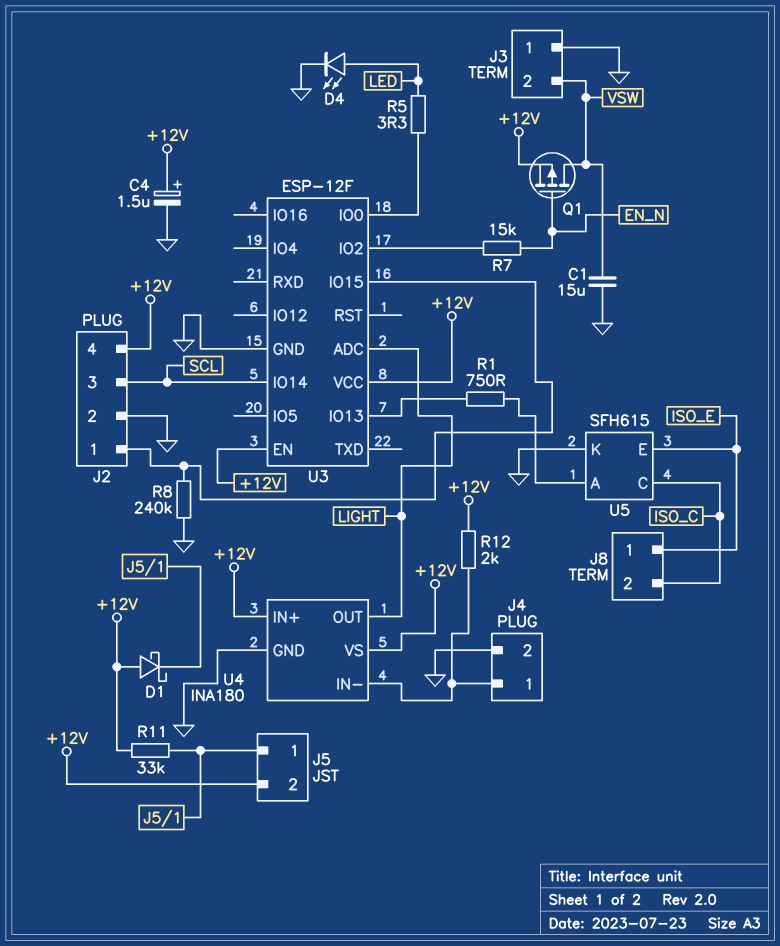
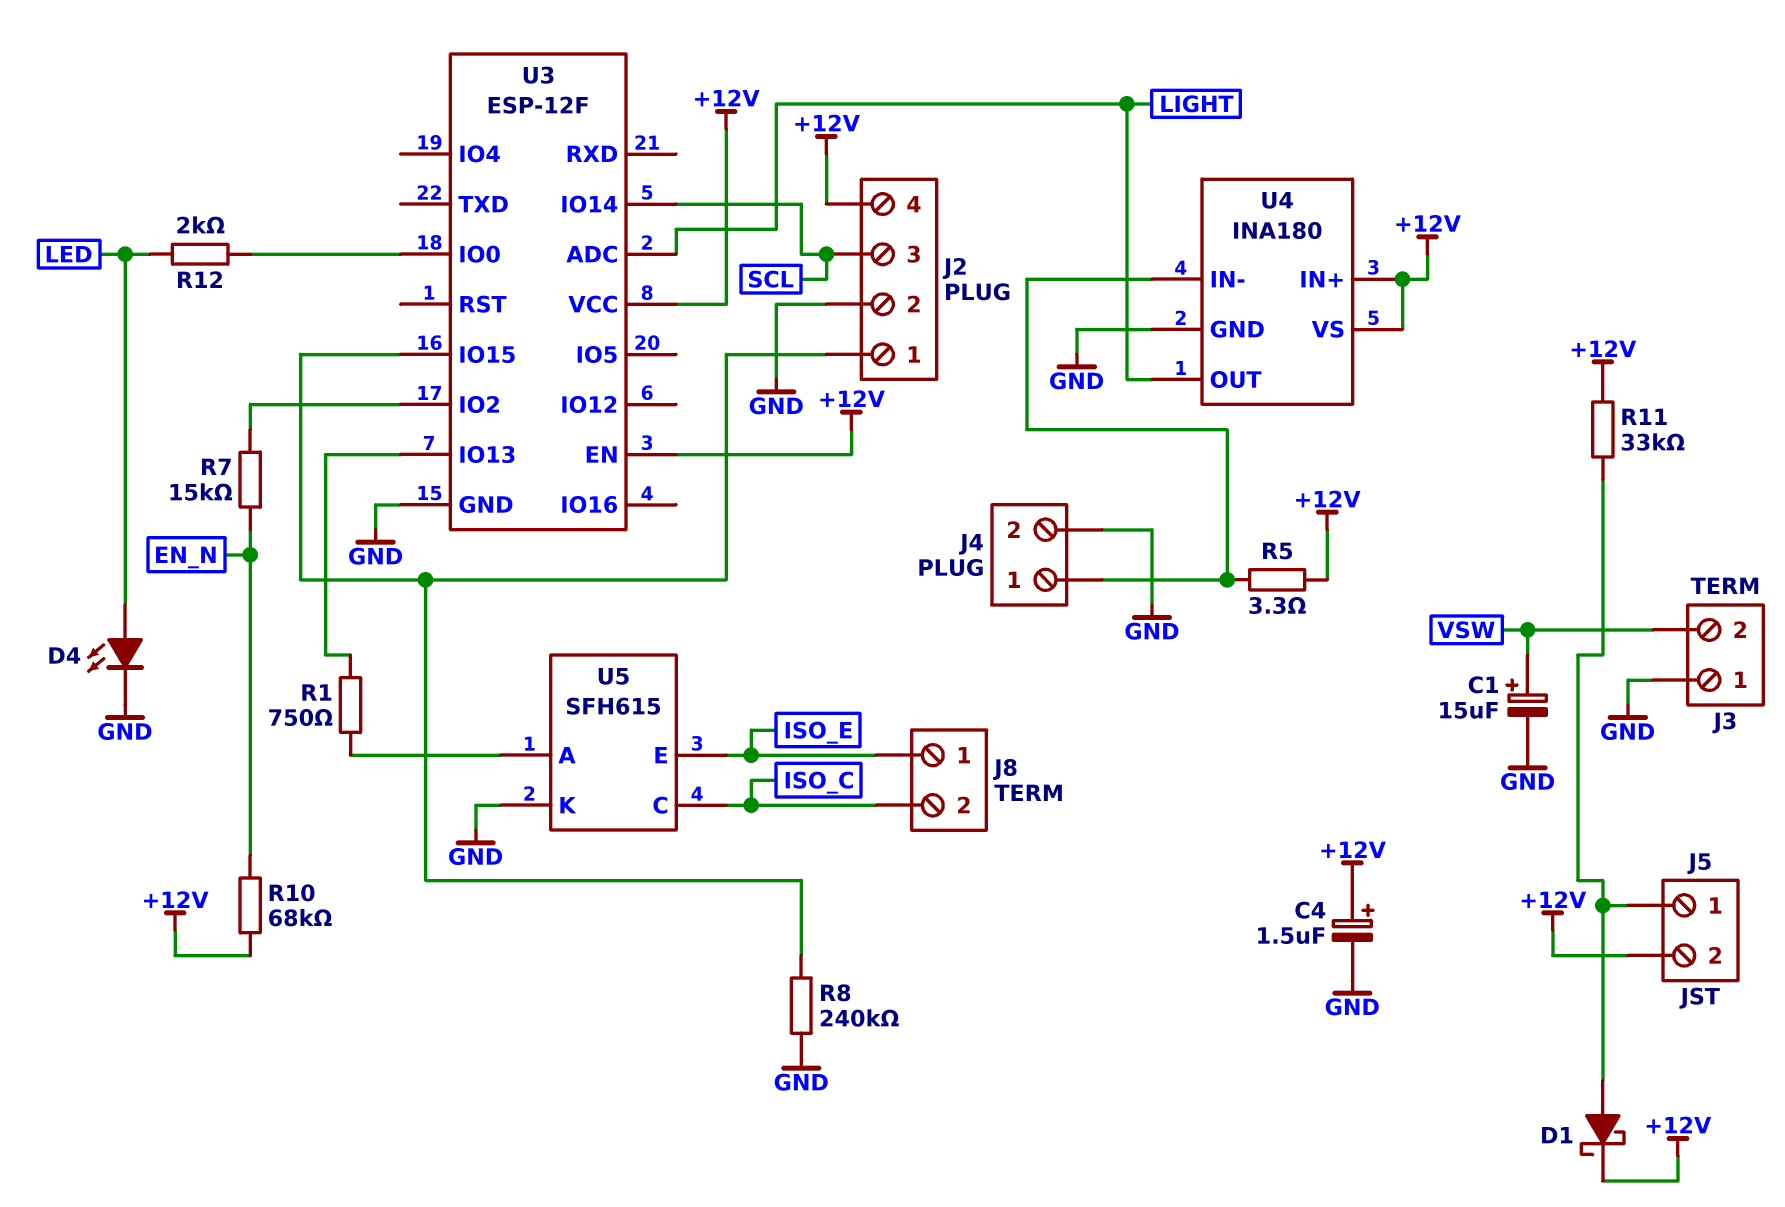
C1: 15uF (GND, VSW) -> 15uF (plus VSW, minus GND)
D1: schottky (A +12V, K J5/1) -> schottky (A J5/1, K +12V)
Q1: PMOS (G EN_N, D VSW, S +12V) -> none
R5: 3.3 (LED, U3/IO0) -> 3.3 (+12V, J4/1)
R10: none -> 68k (+12V, EN_N)
R12: 2k (+12V, J4/1) -> 2k (LED, U3/IO0)

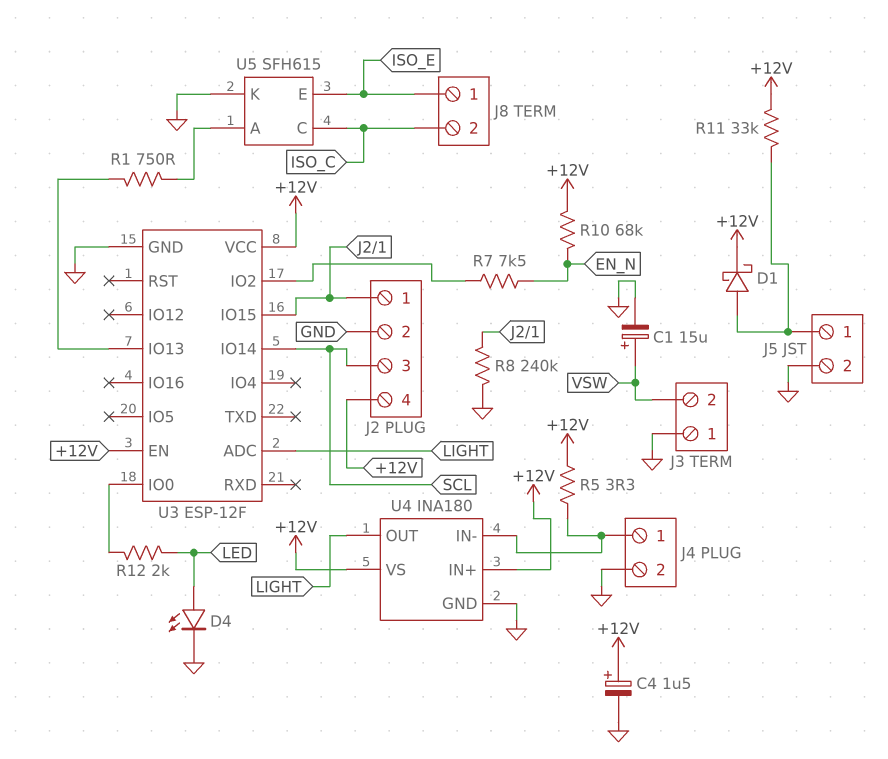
J5 pin 2: +12V -> GND
R7: 15k (EN_N, U3/IO2) -> 7.5k (EN_N, U3/IO2)

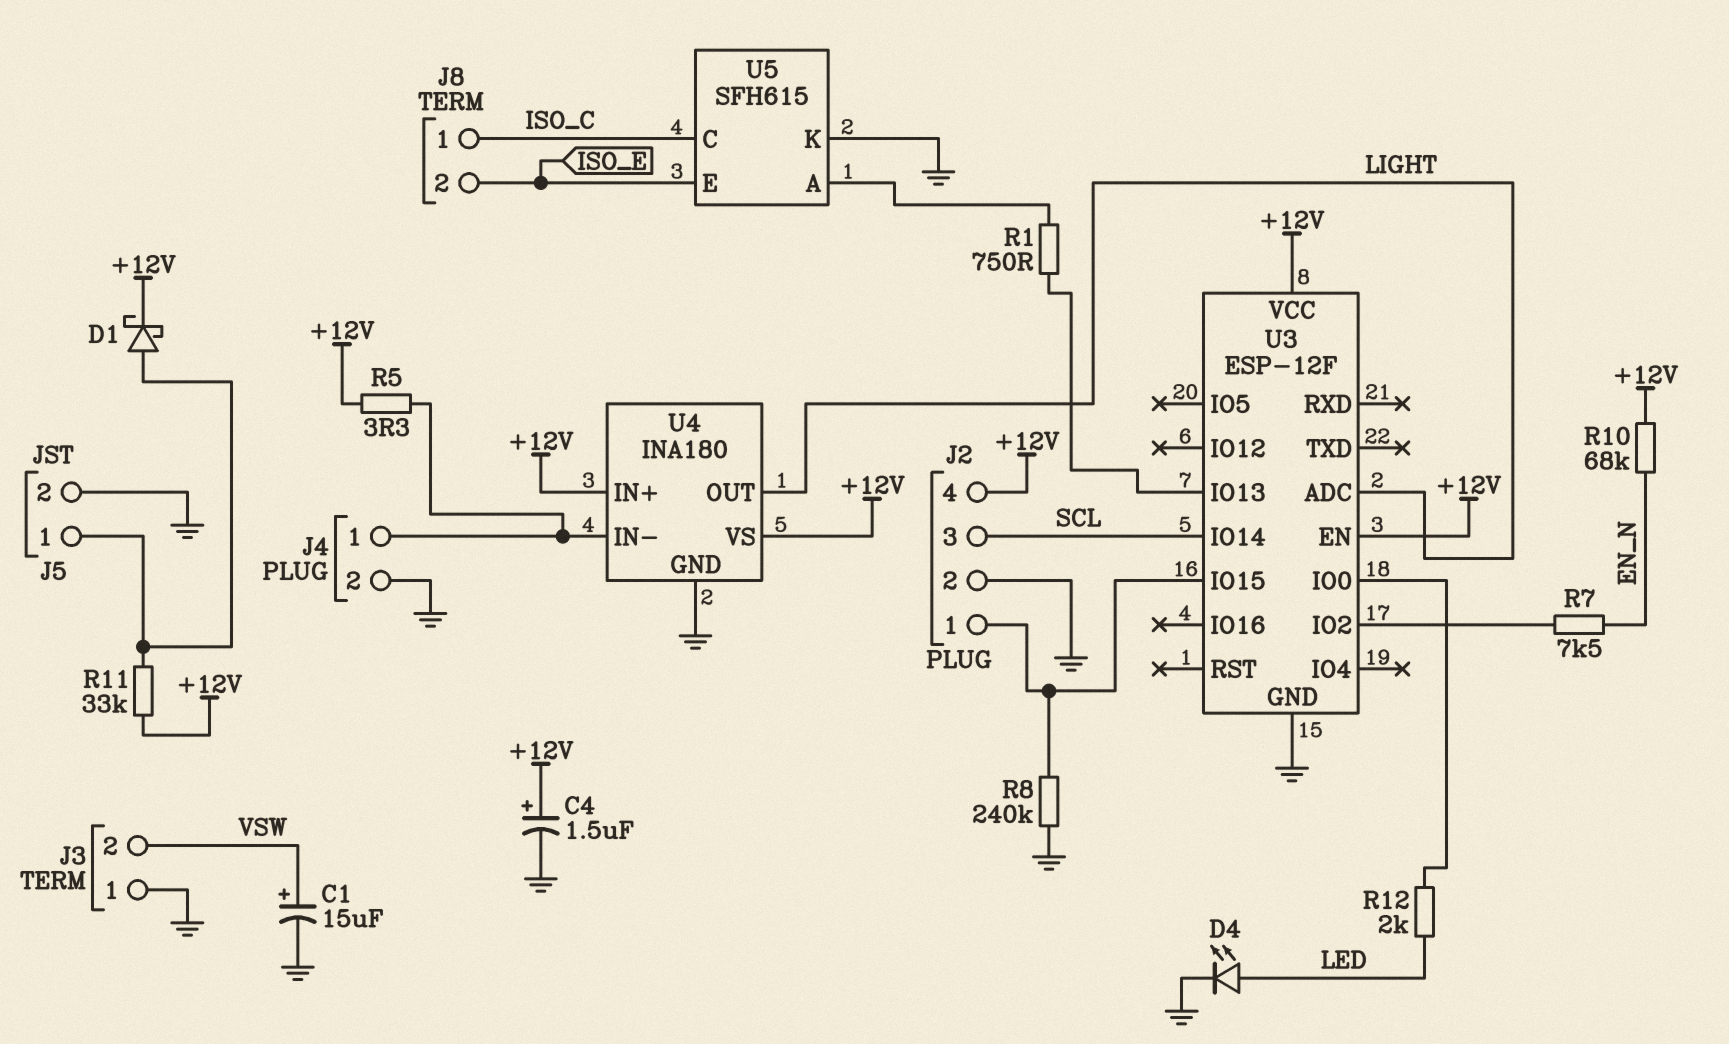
J8 pin 1: ISO_E -> ISO_C
J8 pin 2: ISO_C -> ISO_E

